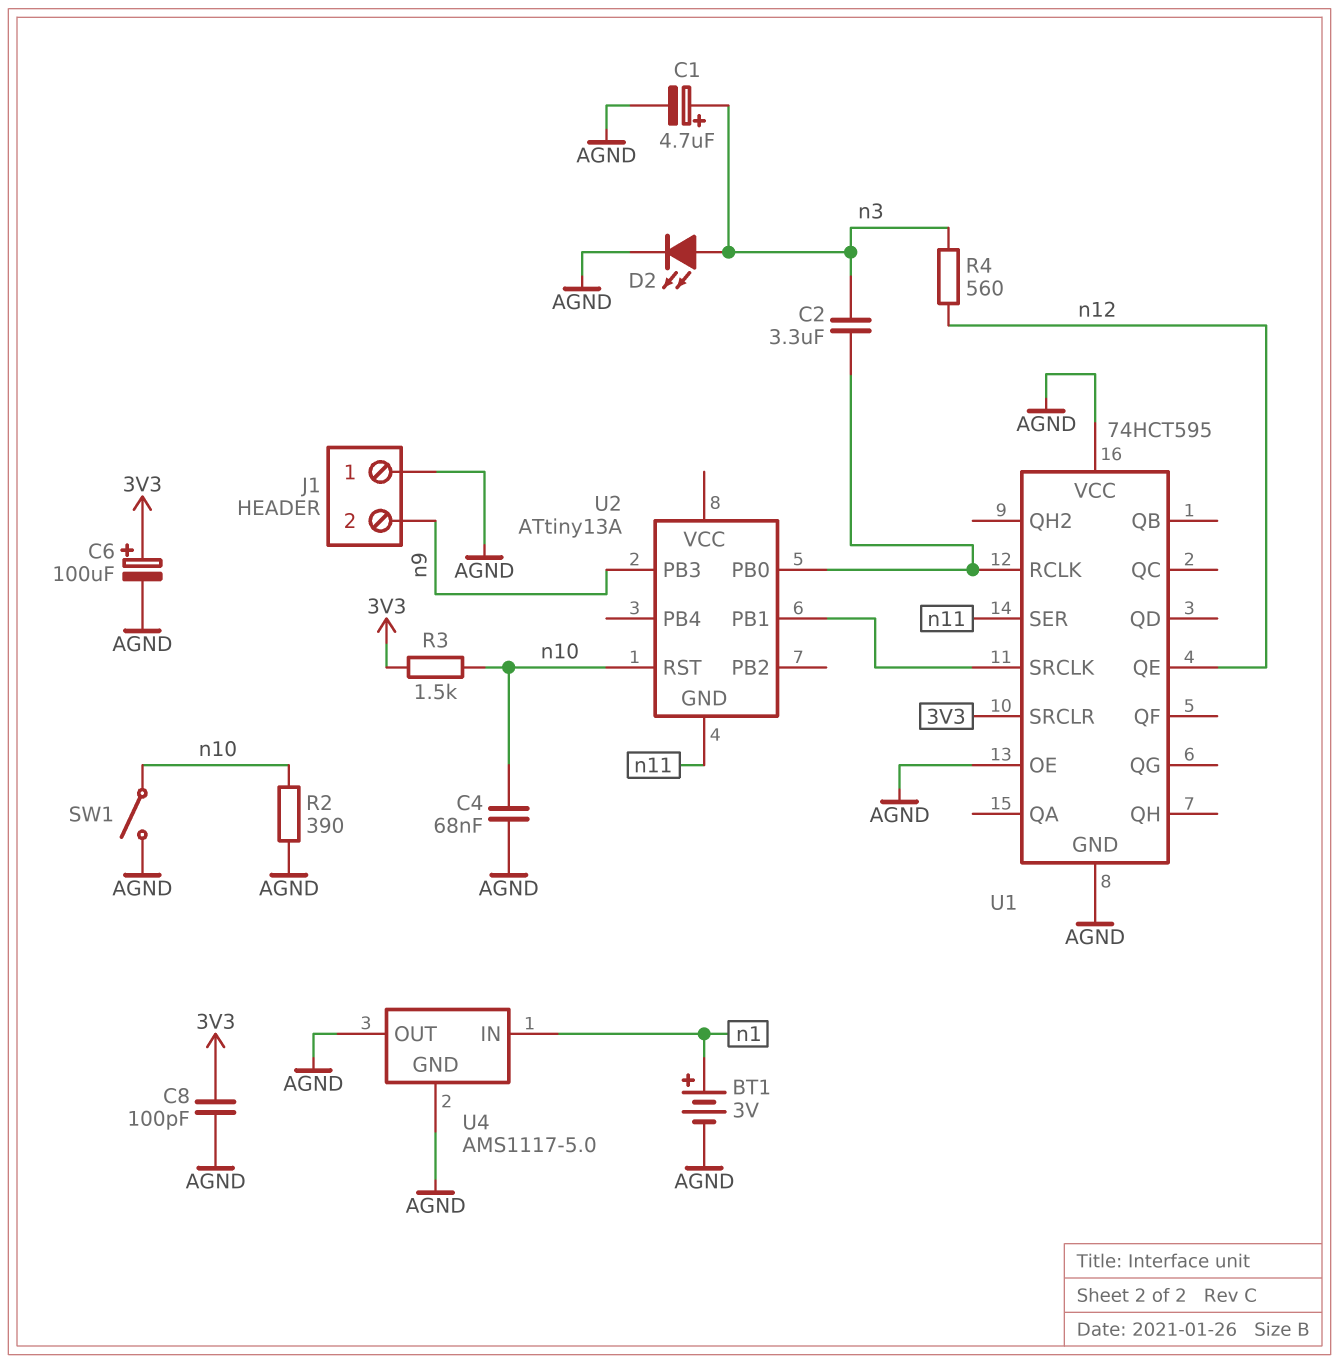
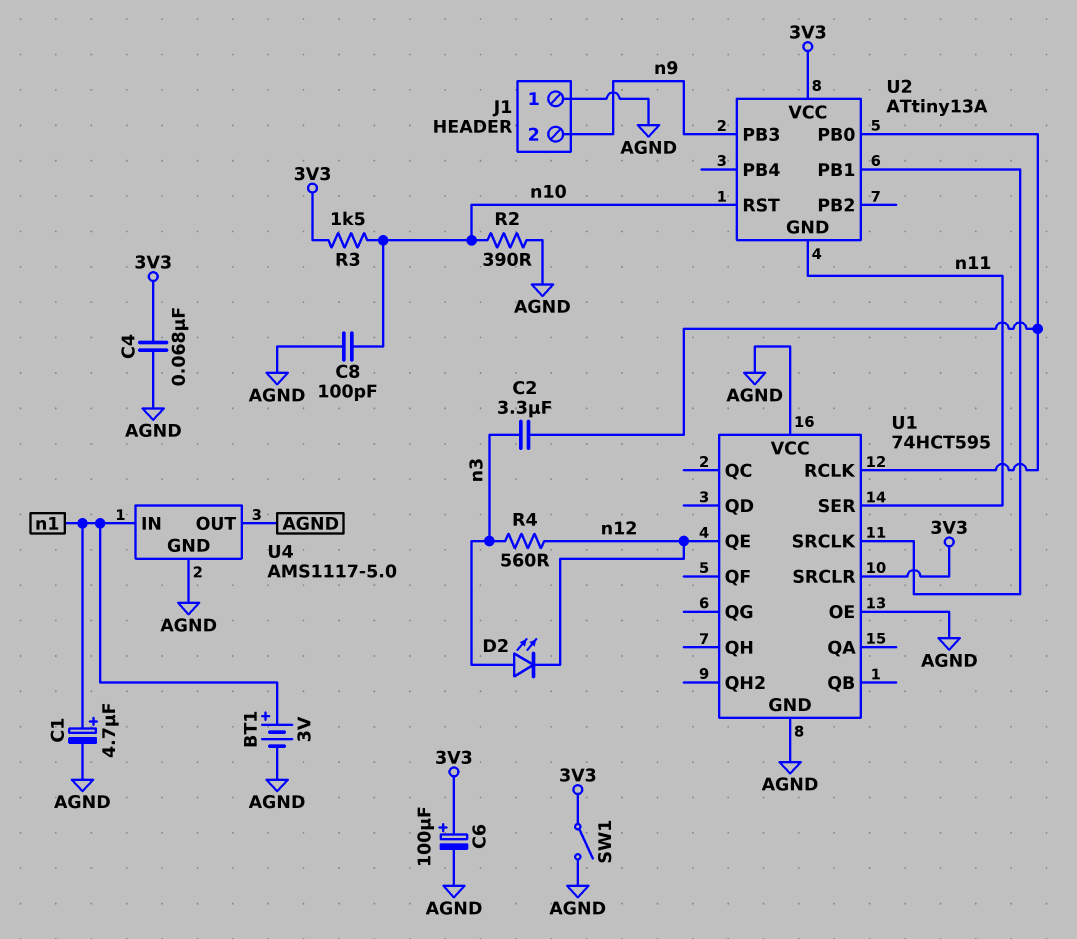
C1: 4.7uF (plus n3, minus AGND) -> 4.7uF (plus n1, minus AGND)
C4: 68nF (AGND, n10) -> 68nF (3V3, AGND)
C8: 100pF (3V3, AGND) -> 100pF (AGND, n10)
D2: LED (A n3, K AGND) -> LED (A n3, K n12)
SW1: switch (AGND, n10) -> switch (3V3, AGND)
U2 pin VCC: none -> 3V3

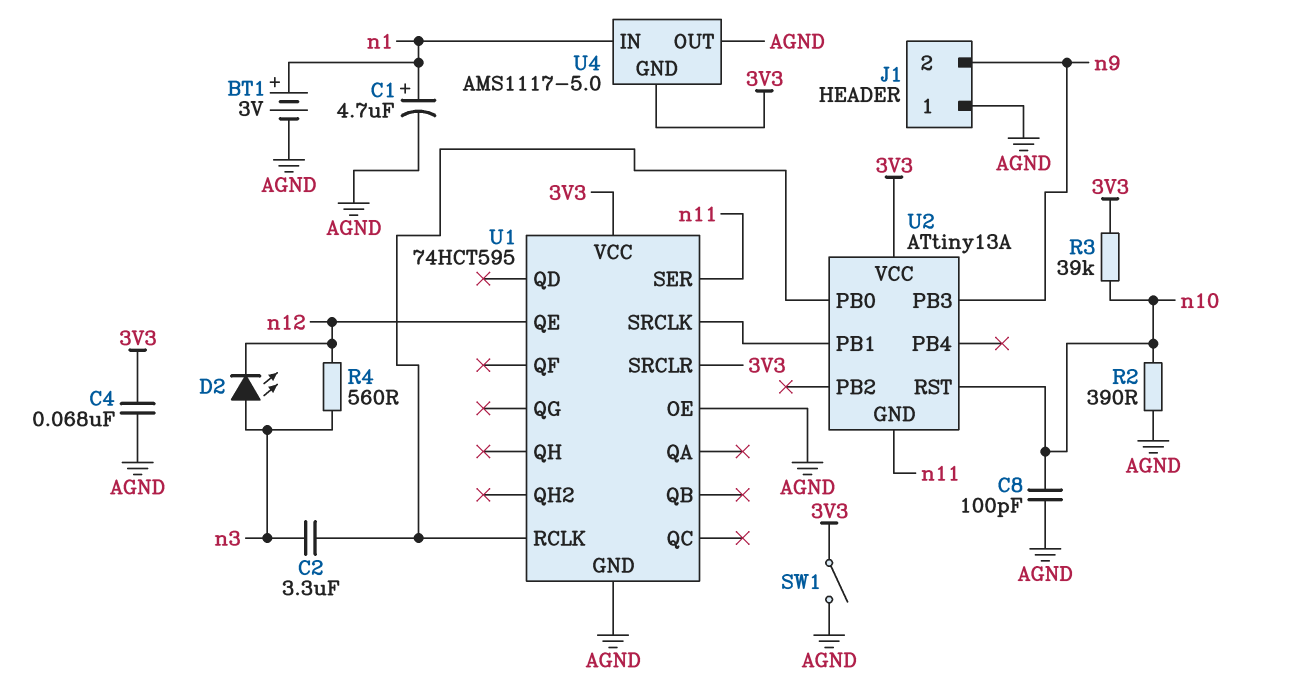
C6: 100uF (plus 3V3, minus AGND) -> none
R3: 1.5k (3V3, n10) -> 39k (3V3, n10)
U1 pin VCC: AGND -> 3V3
U4 pin GND: AGND -> 3V3

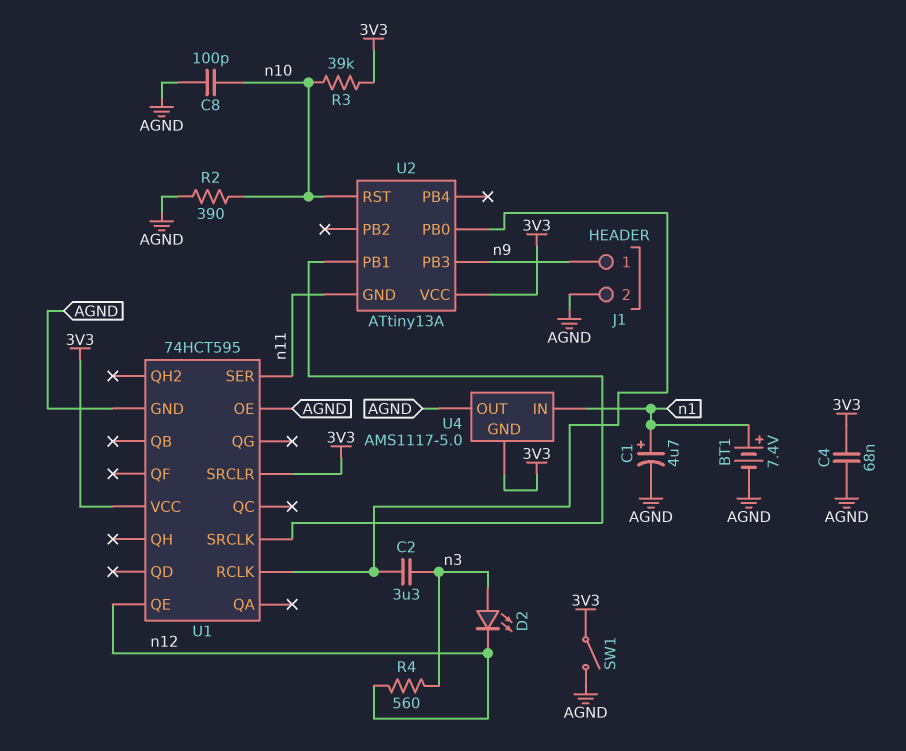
BT1: 3V (plus n1, minus AGND) -> 7.4V (plus n1, minus AGND)
J1 pin 1: AGND -> n9
J1 pin 2: n9 -> AGND

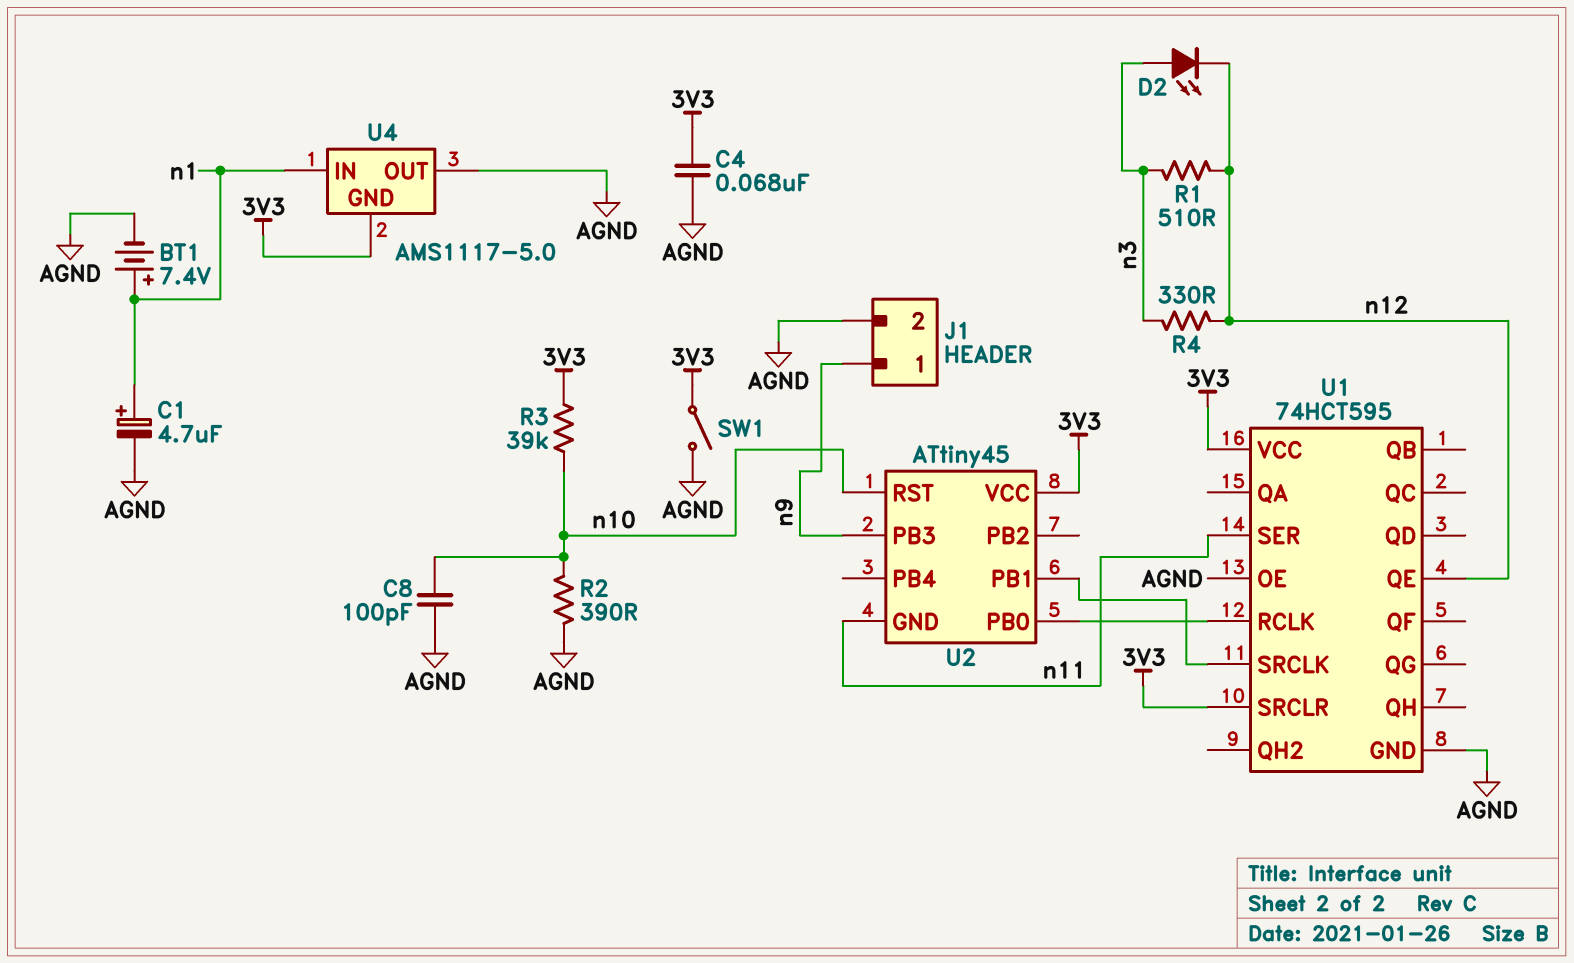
C2: 3.3uF (U1/RCLK, n3) -> none
R1: none -> 510 (n3, n12)
R4: 560 (n3, n12) -> 330 (n3, n12)
U2: ATtiny13A -> ATtiny45

